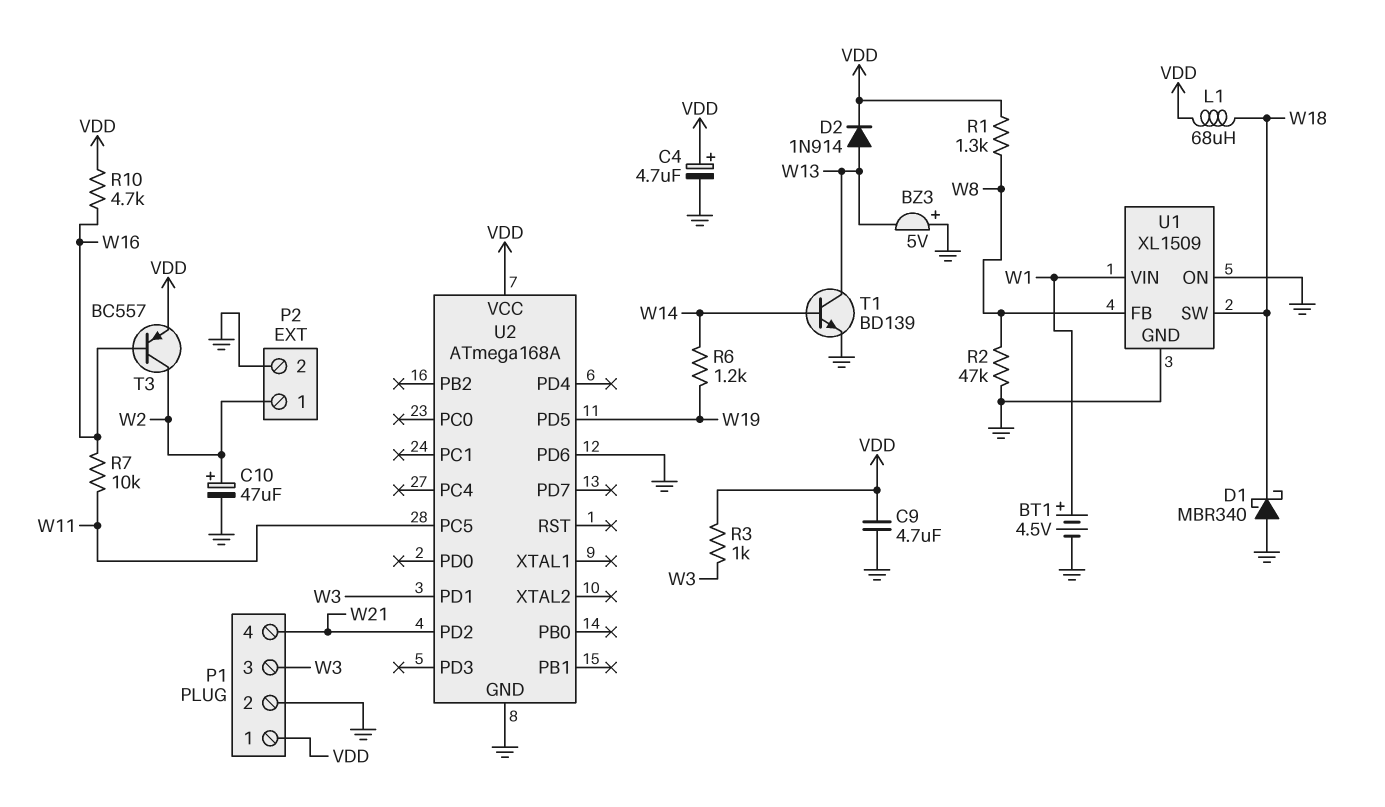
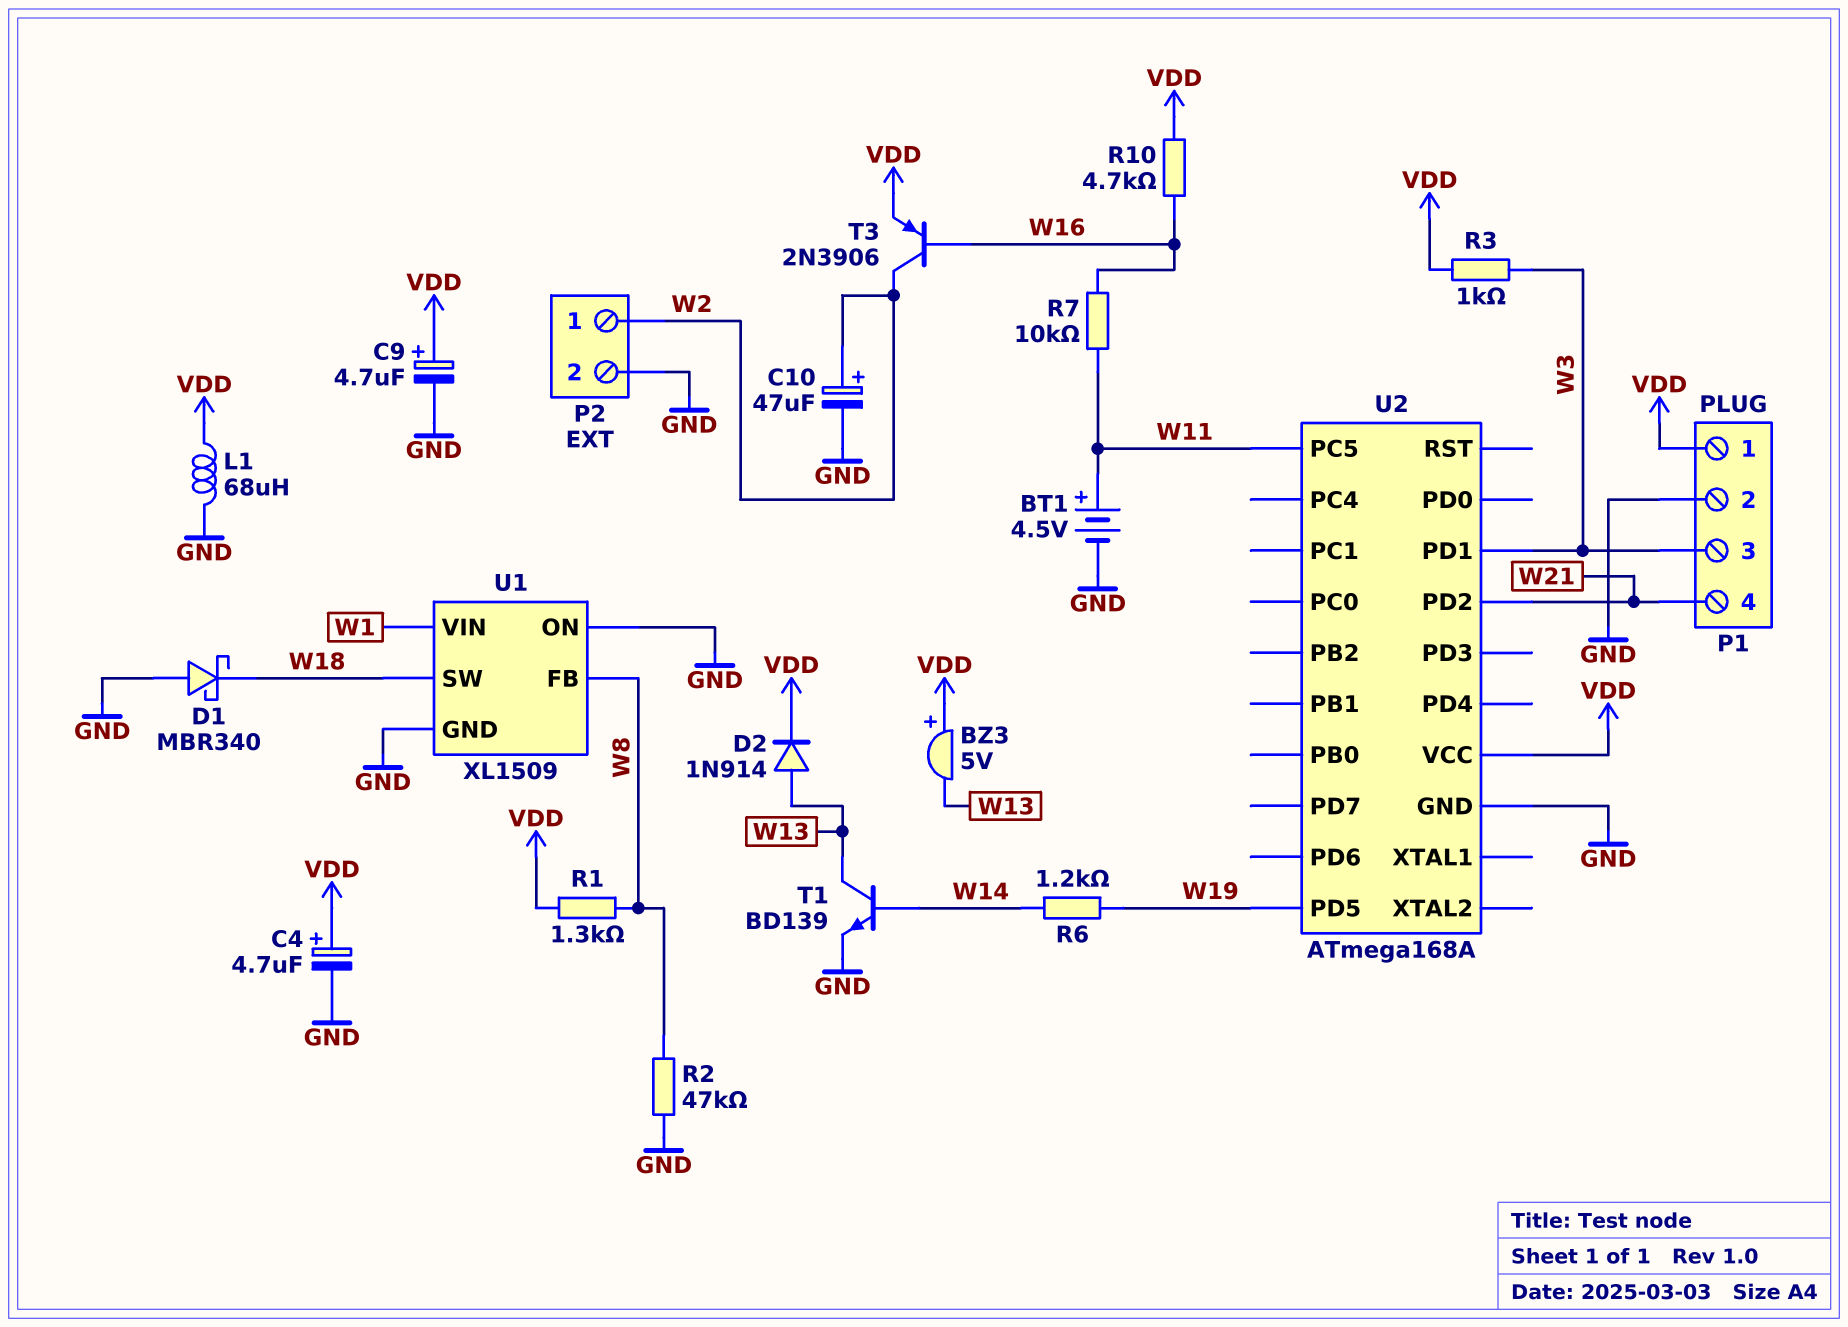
BT1: 4.5V (plus W1, minus GND) -> 4.5V (plus W11, minus GND)
BZ3: buzzer 5V (plus GND, minus W13) -> buzzer 5V (plus VDD, minus W13)
C9: 4.7uF (GND, VDD) -> 4.7uF (plus VDD, minus GND)
L1: 68uH (VDD, W18) -> 68uH (GND, VDD)
T3: PNP BC557 (B W16, C W2, E VDD) -> PNP 2N3906 (B W16, C W2, E VDD)
U2 pin PD6: GND -> none

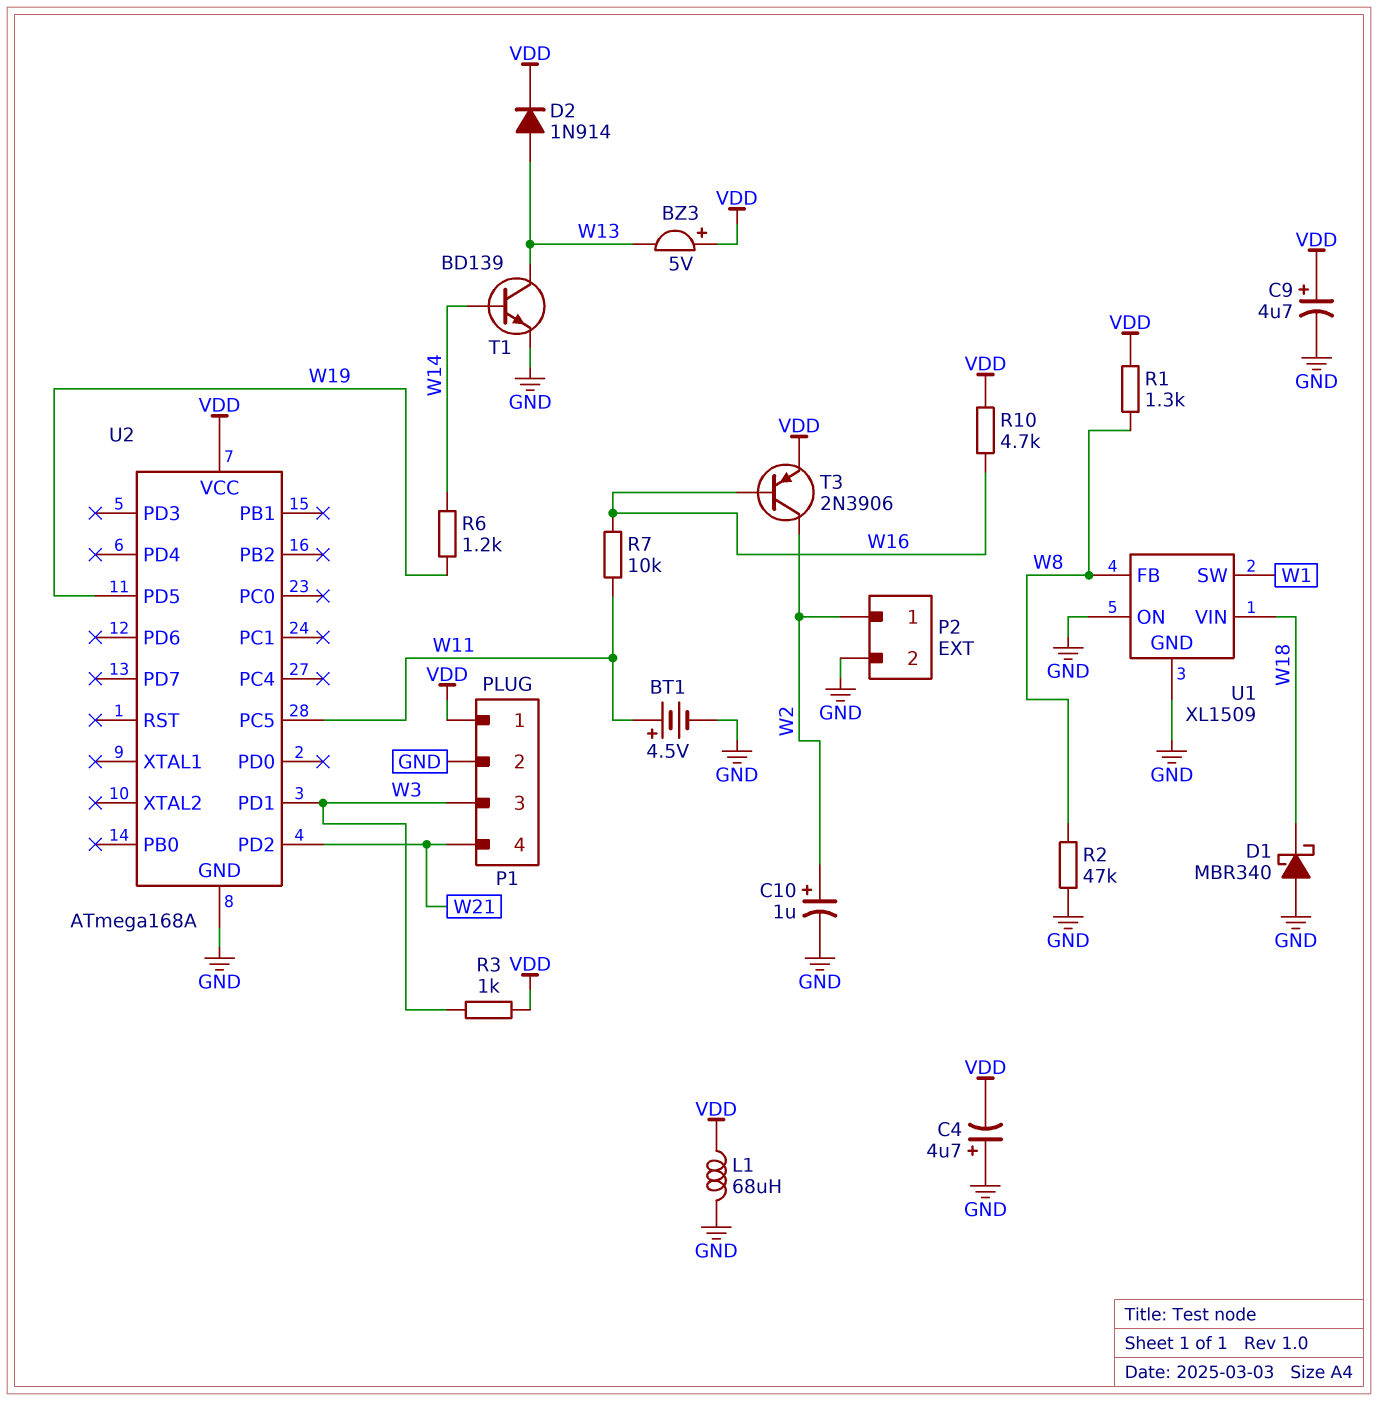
C4: 4.7uF (plus VDD, minus GND) -> 4.7uF (plus GND, minus VDD)
C10: 47uF (plus W2, minus GND) -> 1uF (plus W2, minus GND)
U1 pin SW: W18 -> W1
U1 pin VIN: W1 -> W18

